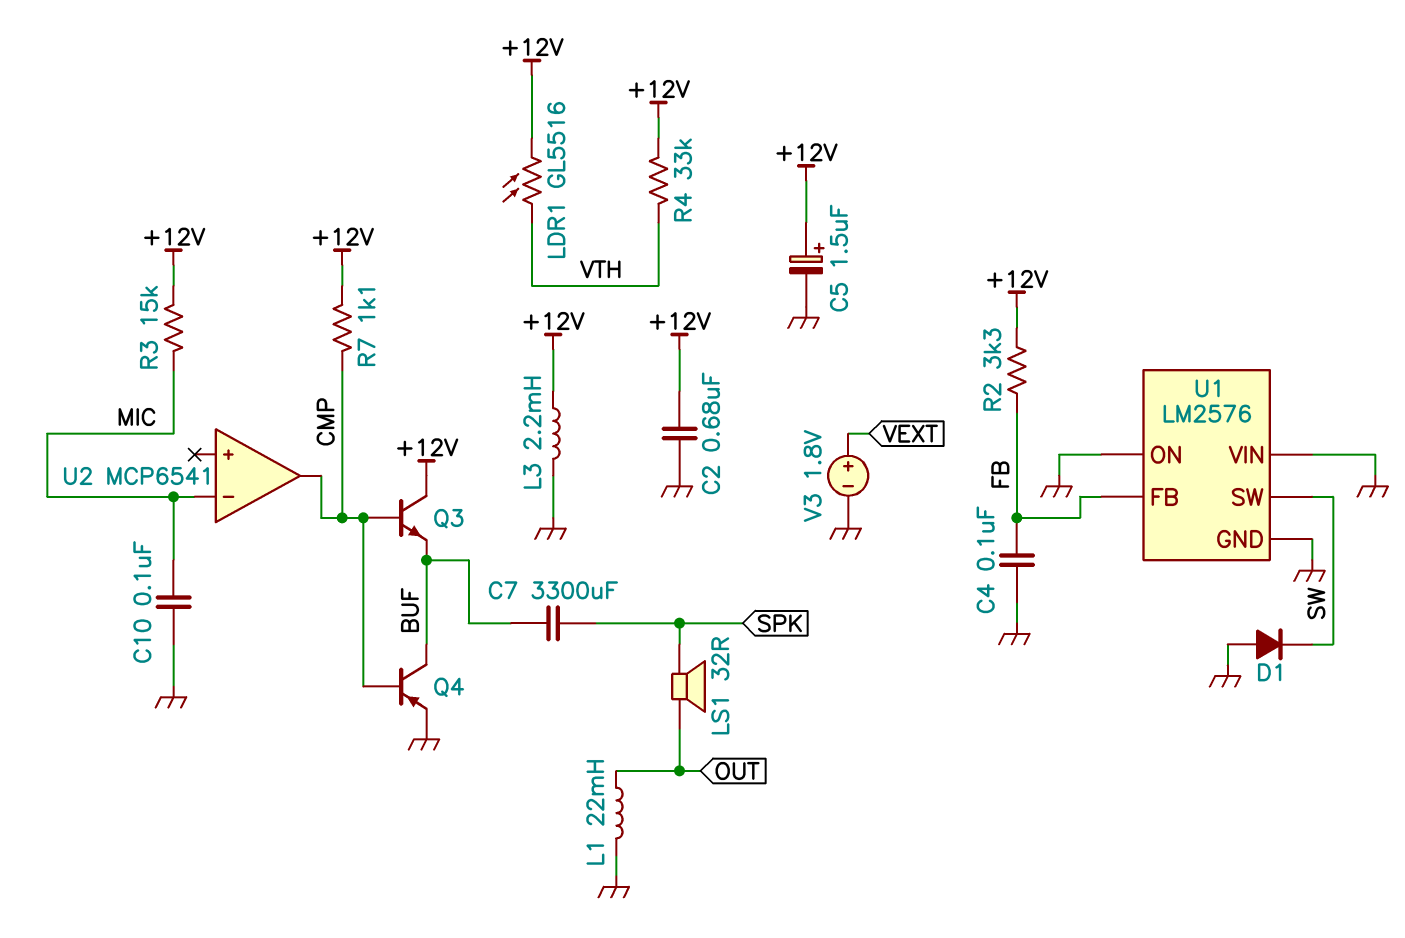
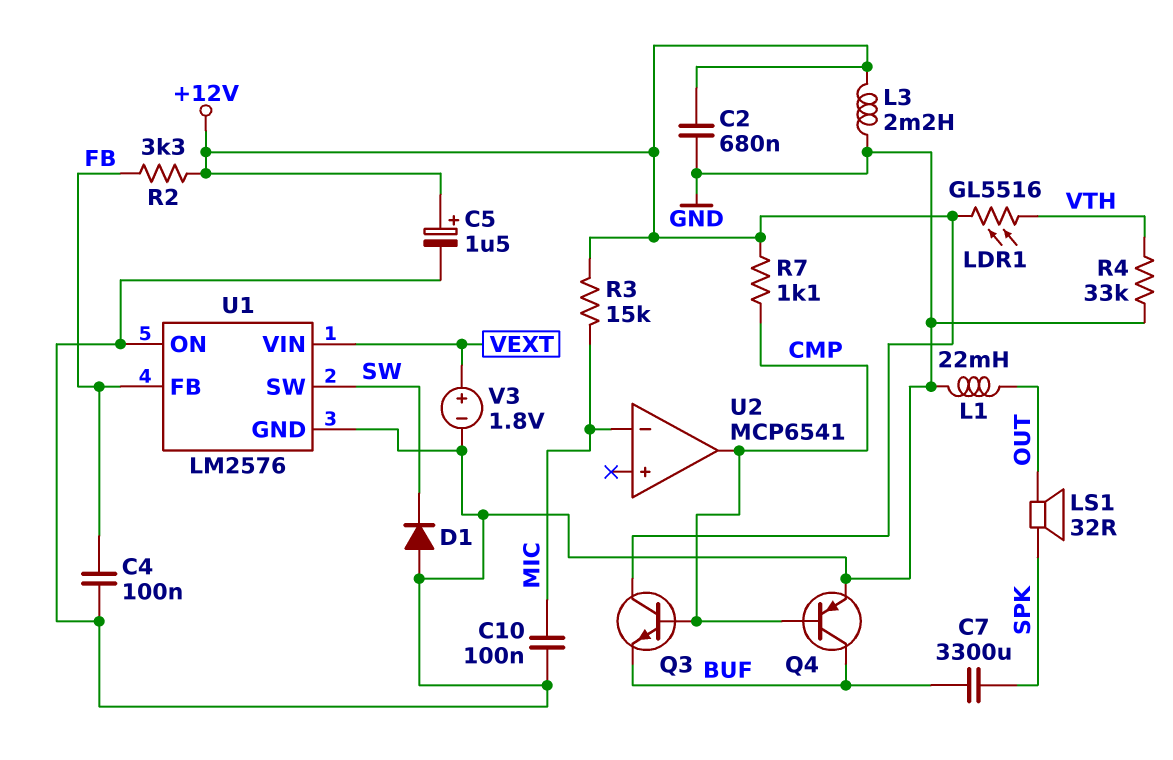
R4: 33k (+12V, VTH) -> 33k (GND, VTH)
U1 pin VIN: GND -> VEXT

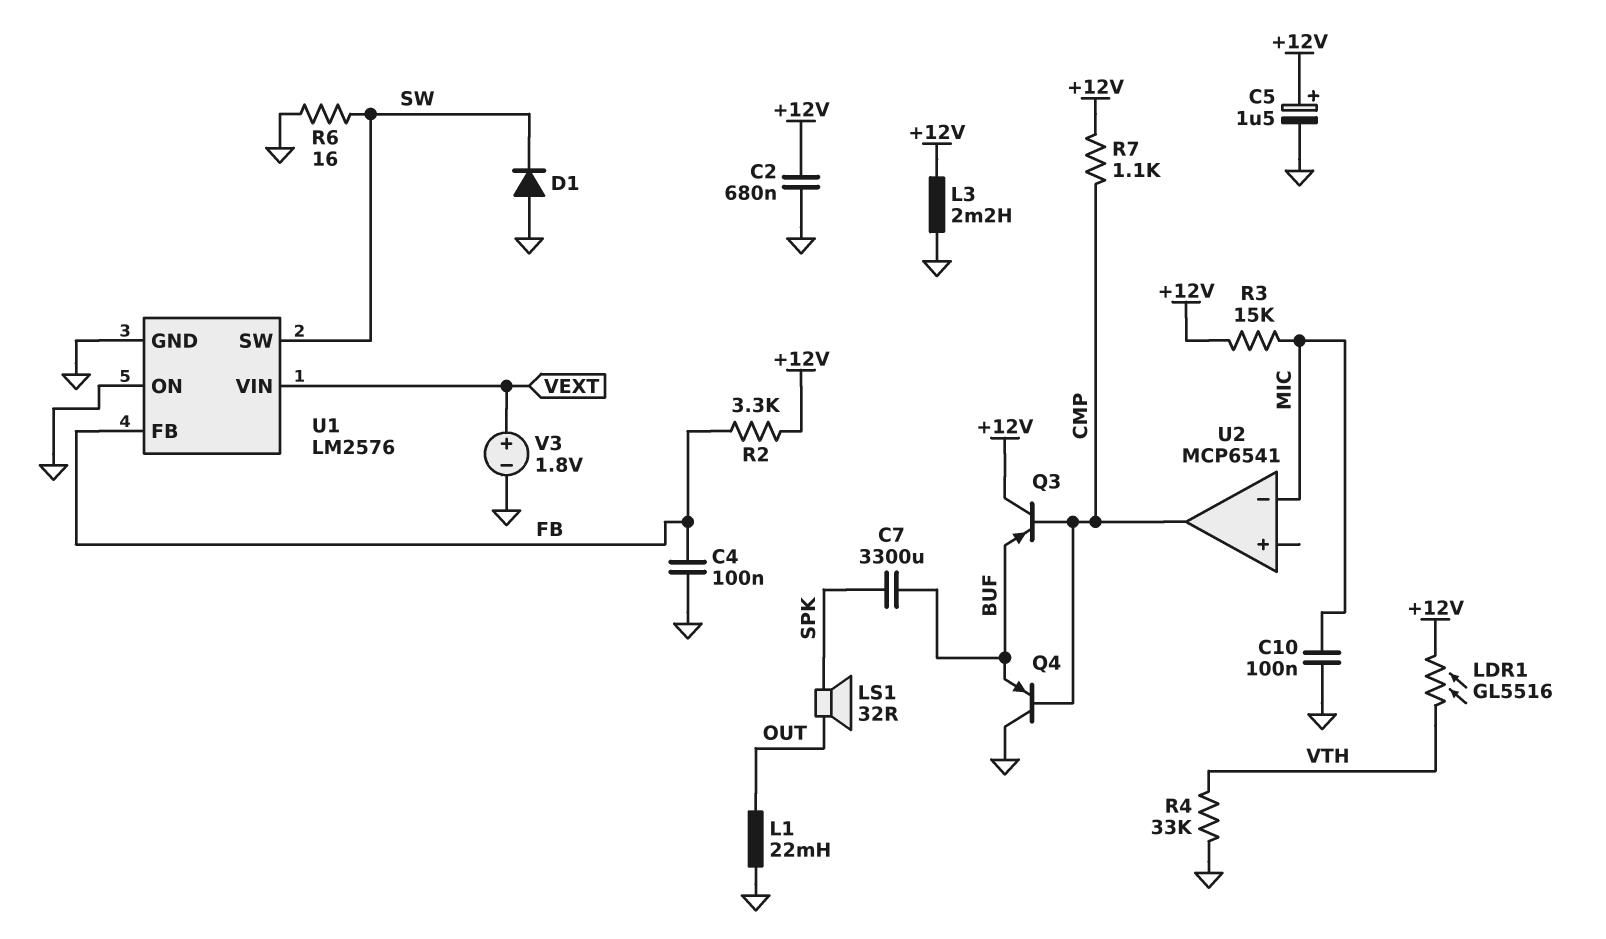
Q3: NPN (B CMP, C +12V, E BUF) -> PNP (B CMP, C +12V, E BUF)
Q4: PNP (B CMP, C BUF, E GND) -> PNP (B CMP, C GND, E BUF)
R6: none -> 16 (GND, SW)

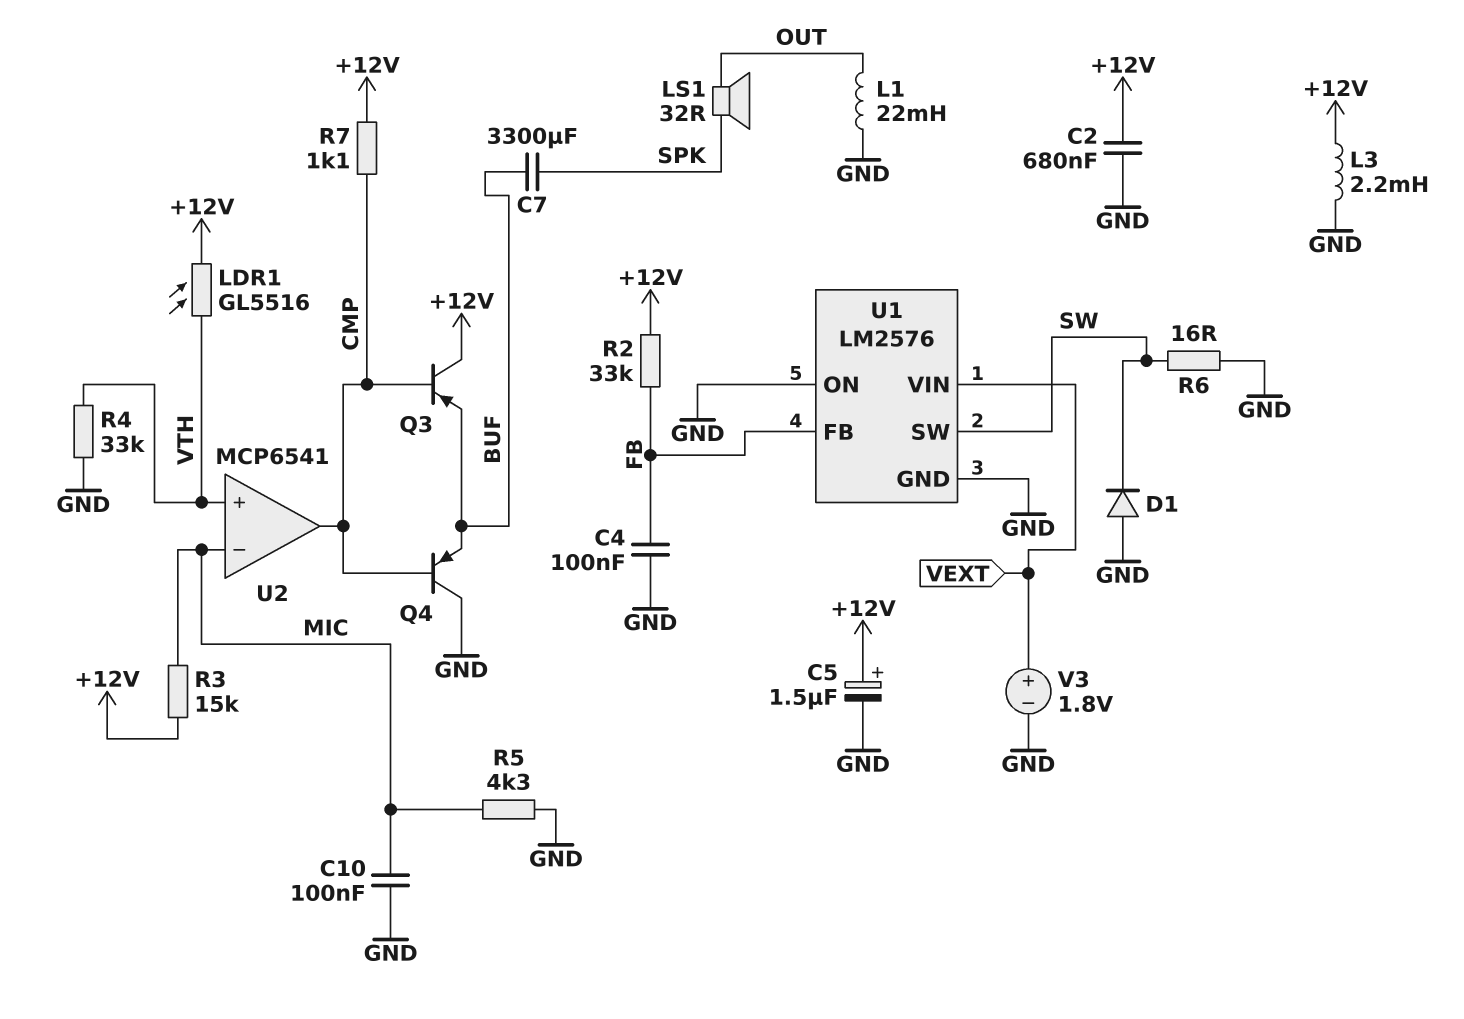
R2: 3.3k (+12V, FB) -> 33k (+12V, FB)
R5: none -> 4.3k (GND, MIC)
U2 pin in+: none -> VTH

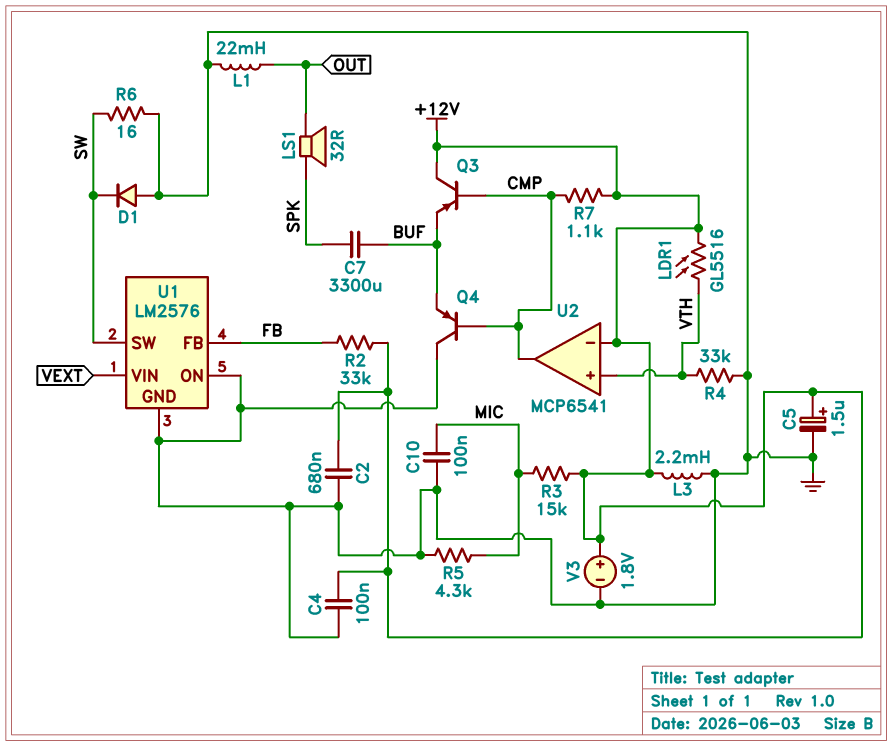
C4: 100nF (FB, GND) -> 100nF (+12V, GND)
U2 pin in-: MIC -> +12V
V3: 1.8V (plus VEXT, minus GND) -> 1.8V (plus +12V, minus GND)

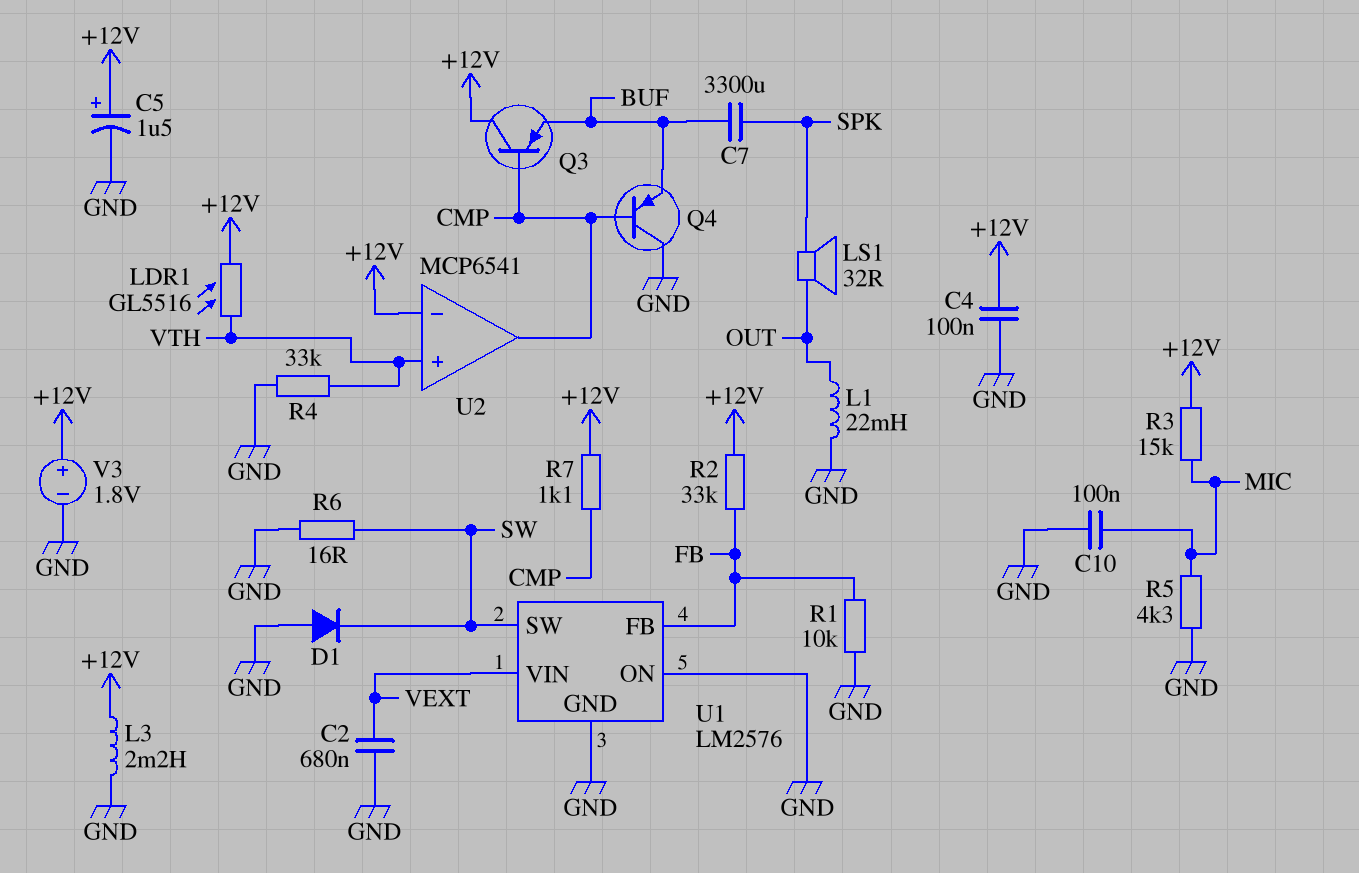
C2: 680nF (+12V, GND) -> 680nF (GND, VEXT)
R1: none -> 10k (FB, GND)

